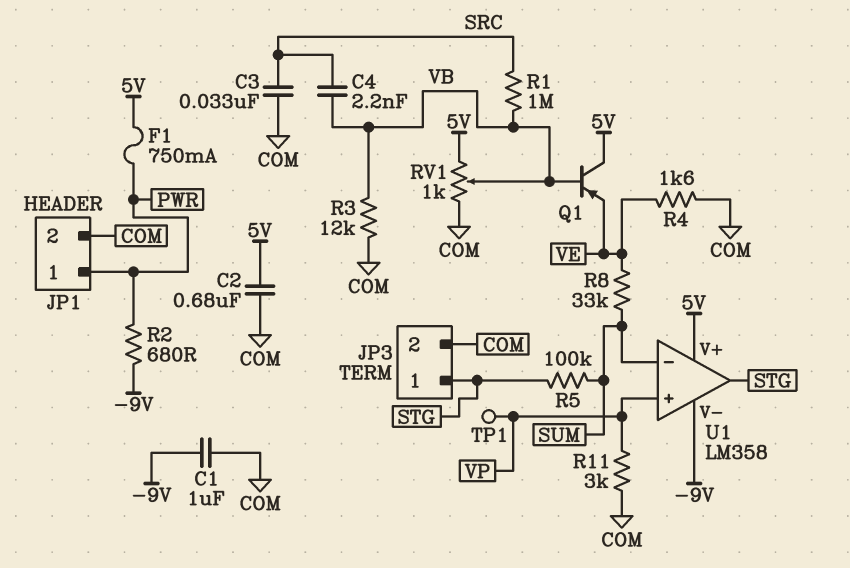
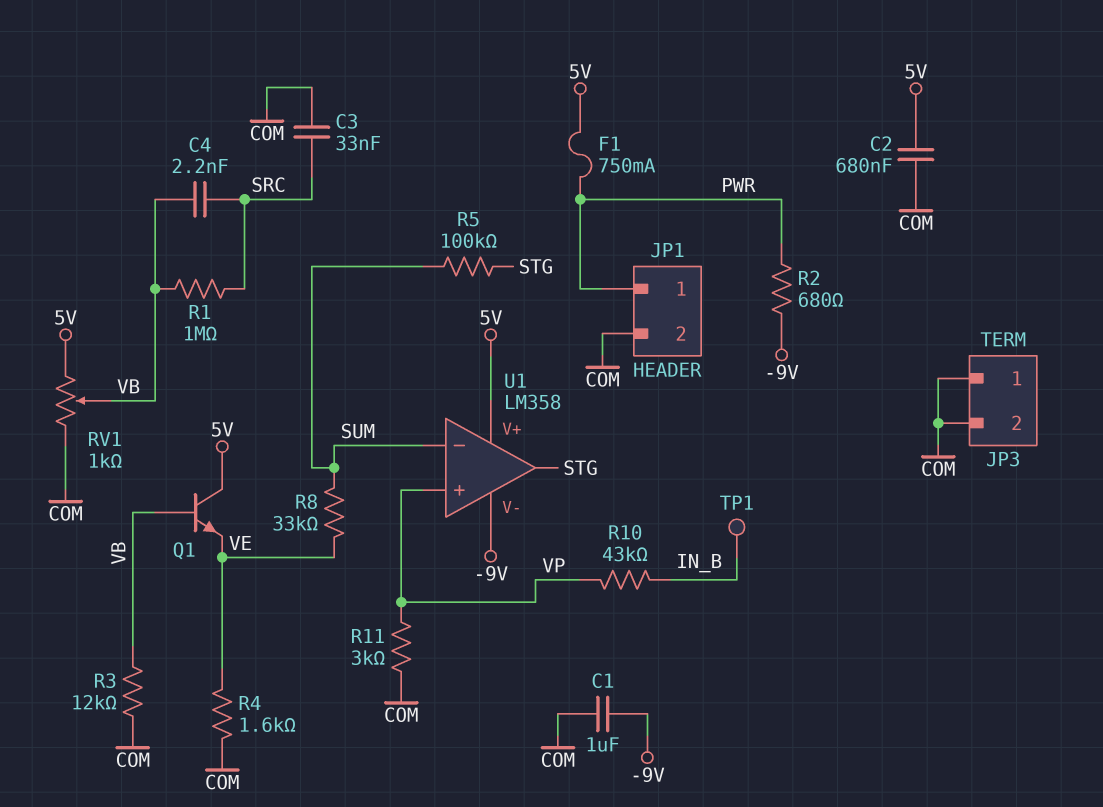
JP3 pin 1: STG -> COM
Q1: PNP (B VB, C 5V, E VE) -> NPN (B VB, C 5V, E VE)
R10: none -> 43k (IN_B, VP)
TP1: test point (VP) -> test point (IN_B)

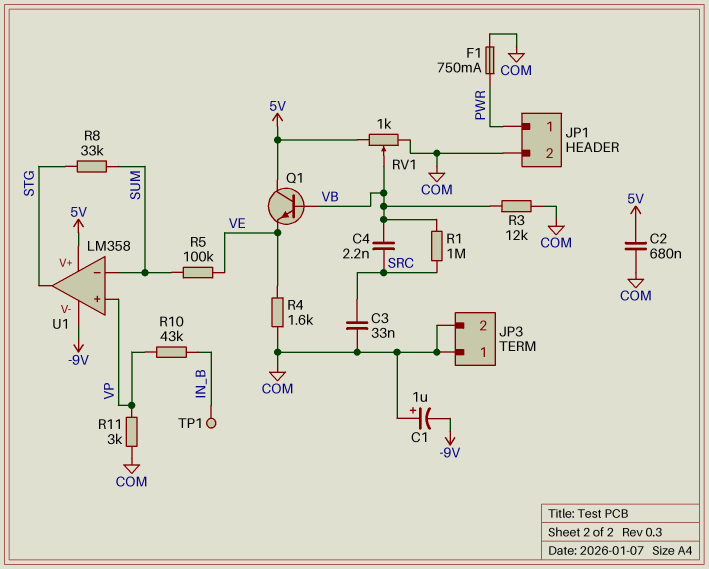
C1: 1uF (-9V, COM) -> 1uF (plus COM, minus -9V)
F1: 750mA (5V, PWR) -> 750mA (COM, PWR)
R2: 680 (-9V, PWR) -> none
R5: 100k (STG, SUM) -> 100k (SUM, VE)
R8: 33k (SUM, VE) -> 33k (STG, SUM)

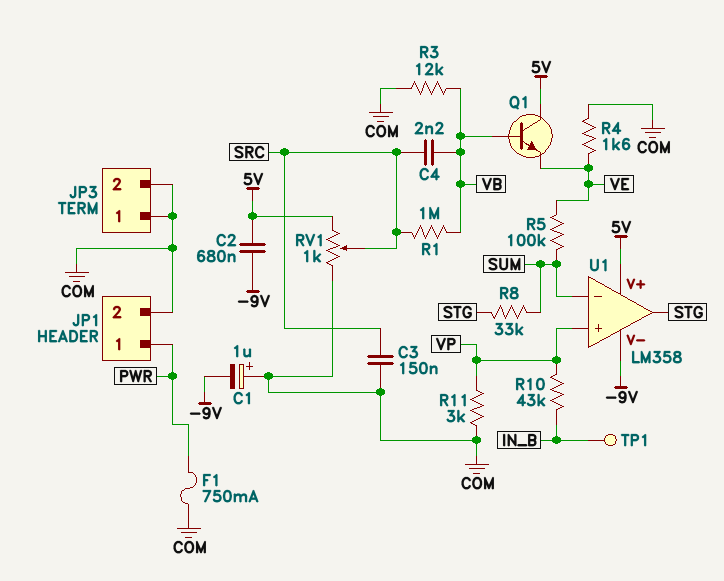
C2: 680nF (5V, COM) -> 680nF (-9V, 5V)
C3: 33nF (COM, SRC) -> 150nF (COM, SRC)
RV1: 1k (5V, COM, wiper VB) -> 1k (5V, COM, wiper SRC)

